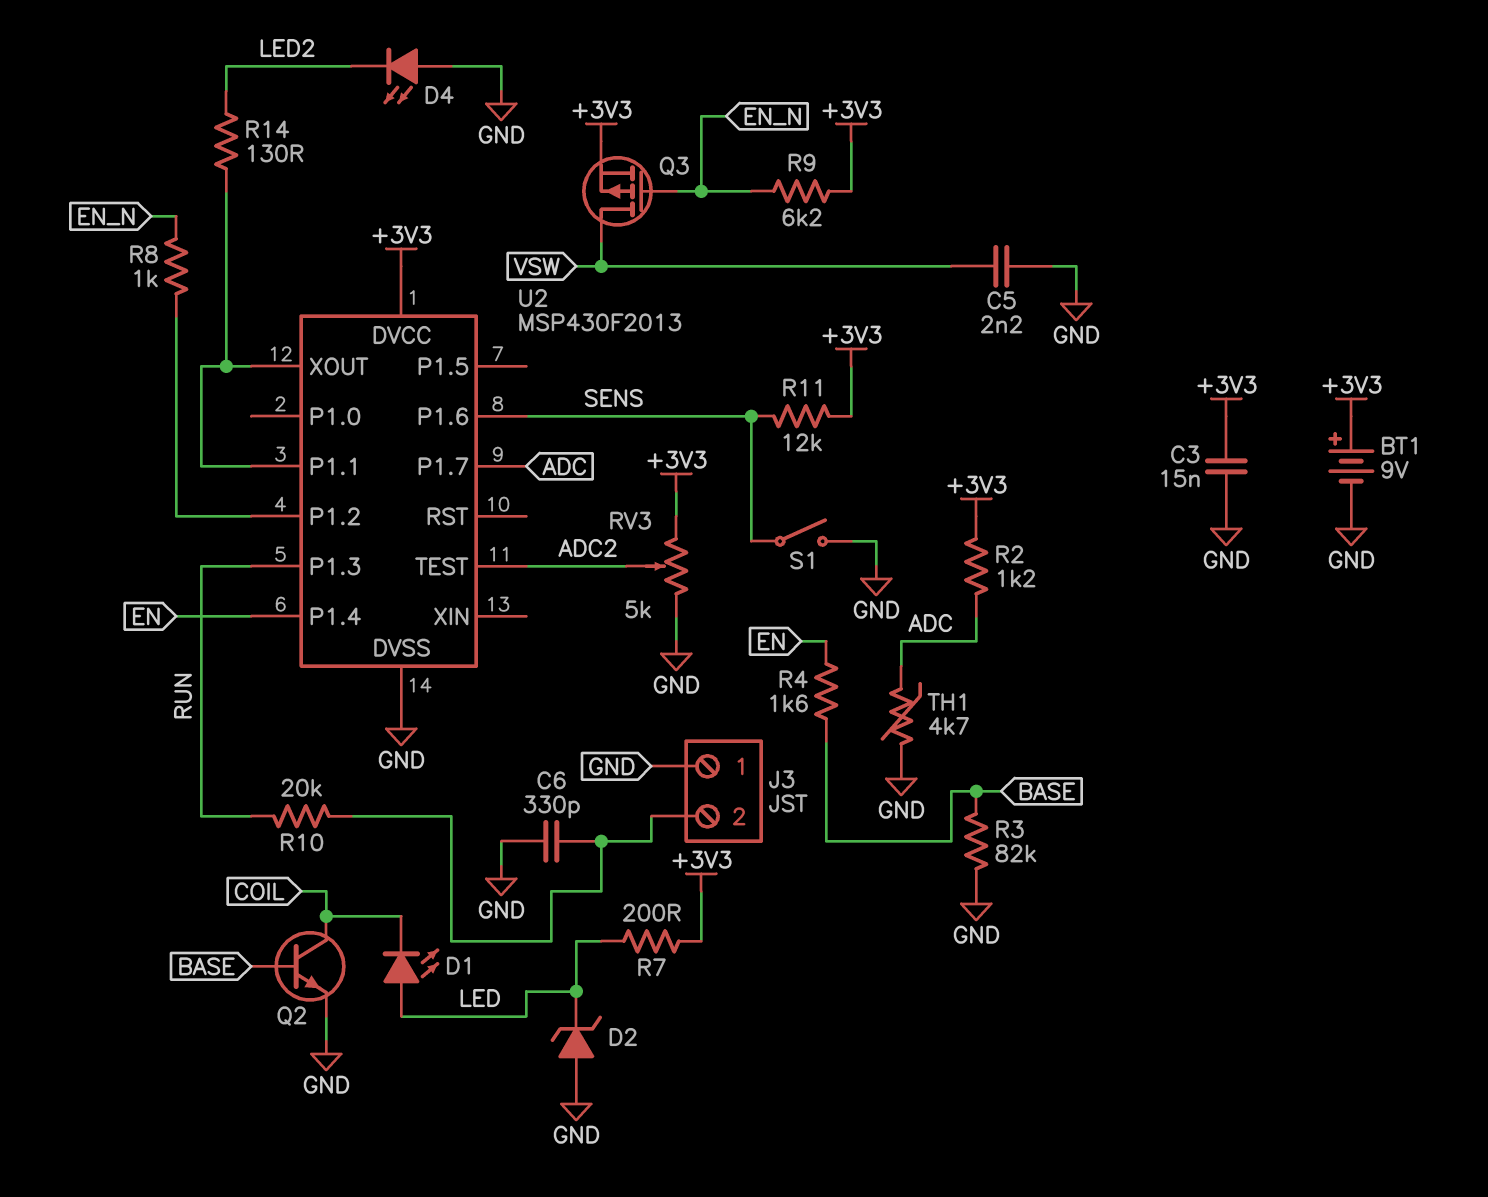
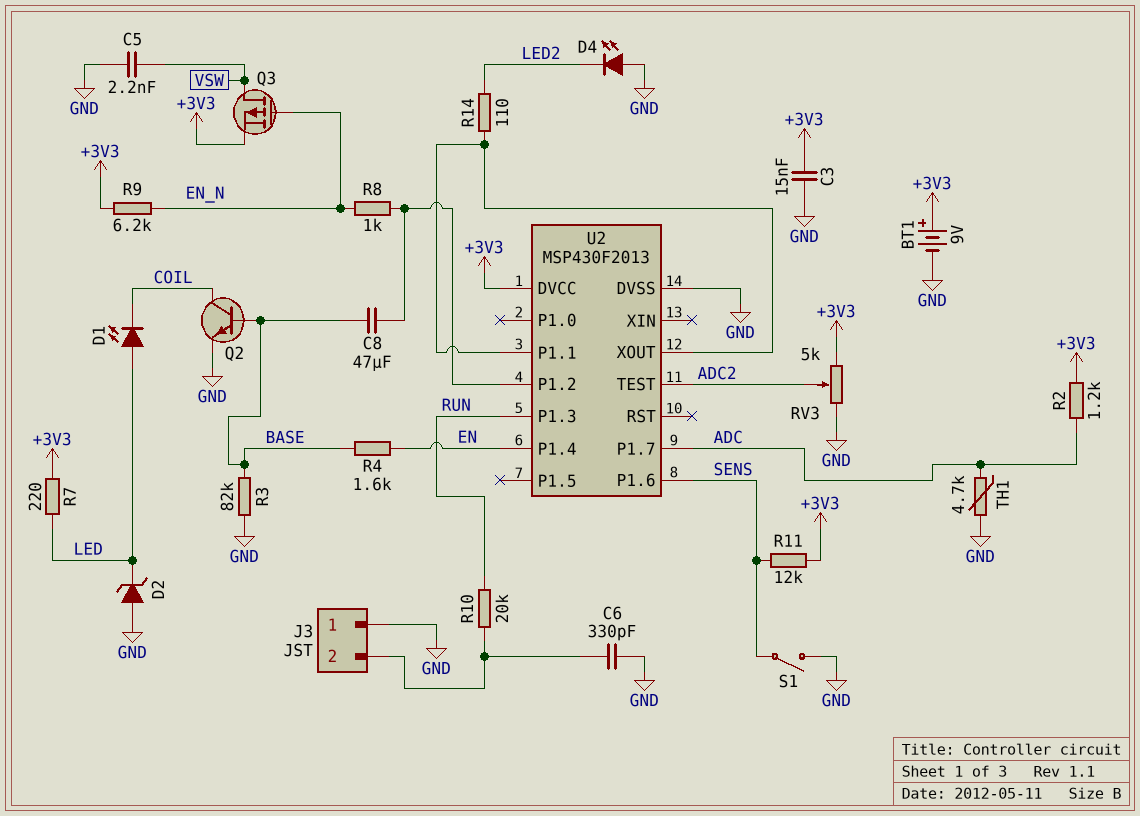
C8: none -> 47uF (BASE, U2/P1.2)
R7: 200 (+3V3, LED) -> 220 (+3V3, LED)
R14: 130 (LED2, U2/P1.1) -> 110 (LED2, U2/P1.1)

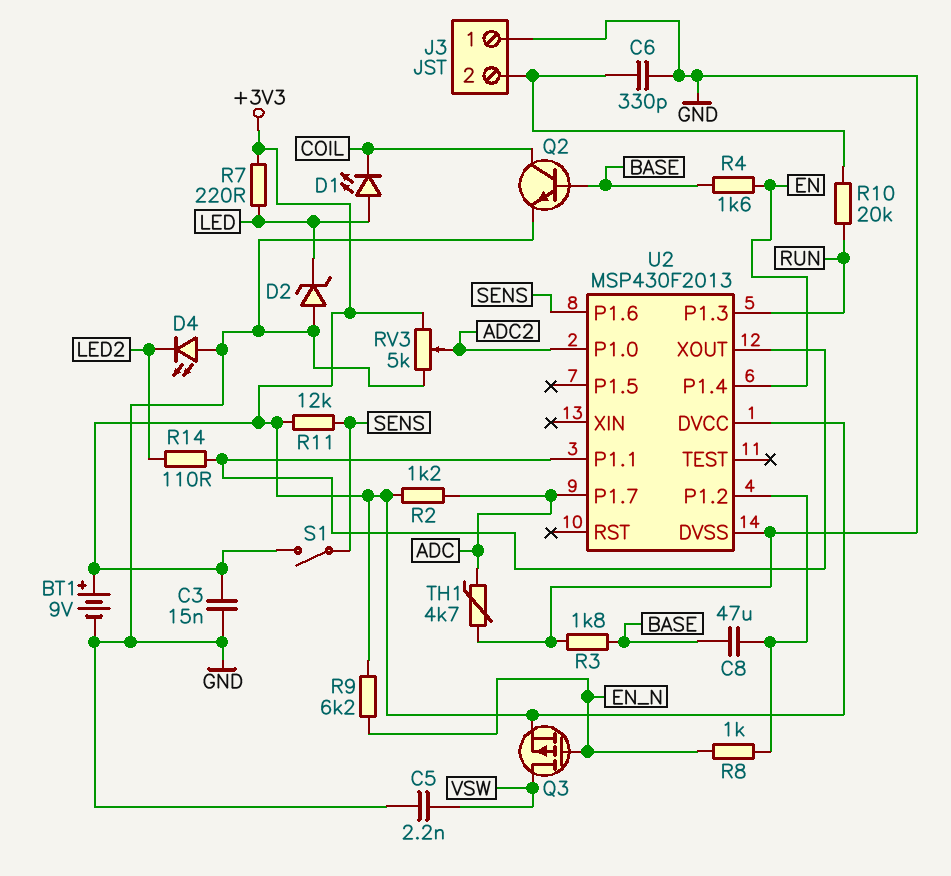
R3: 82k (BASE, GND) -> 1.8k (BASE, GND)
S1: switch (GND, SENS) -> switch (+3V3, SENS)
U2 pin P1.0: none -> ADC2
U2 pin TEST: ADC2 -> none

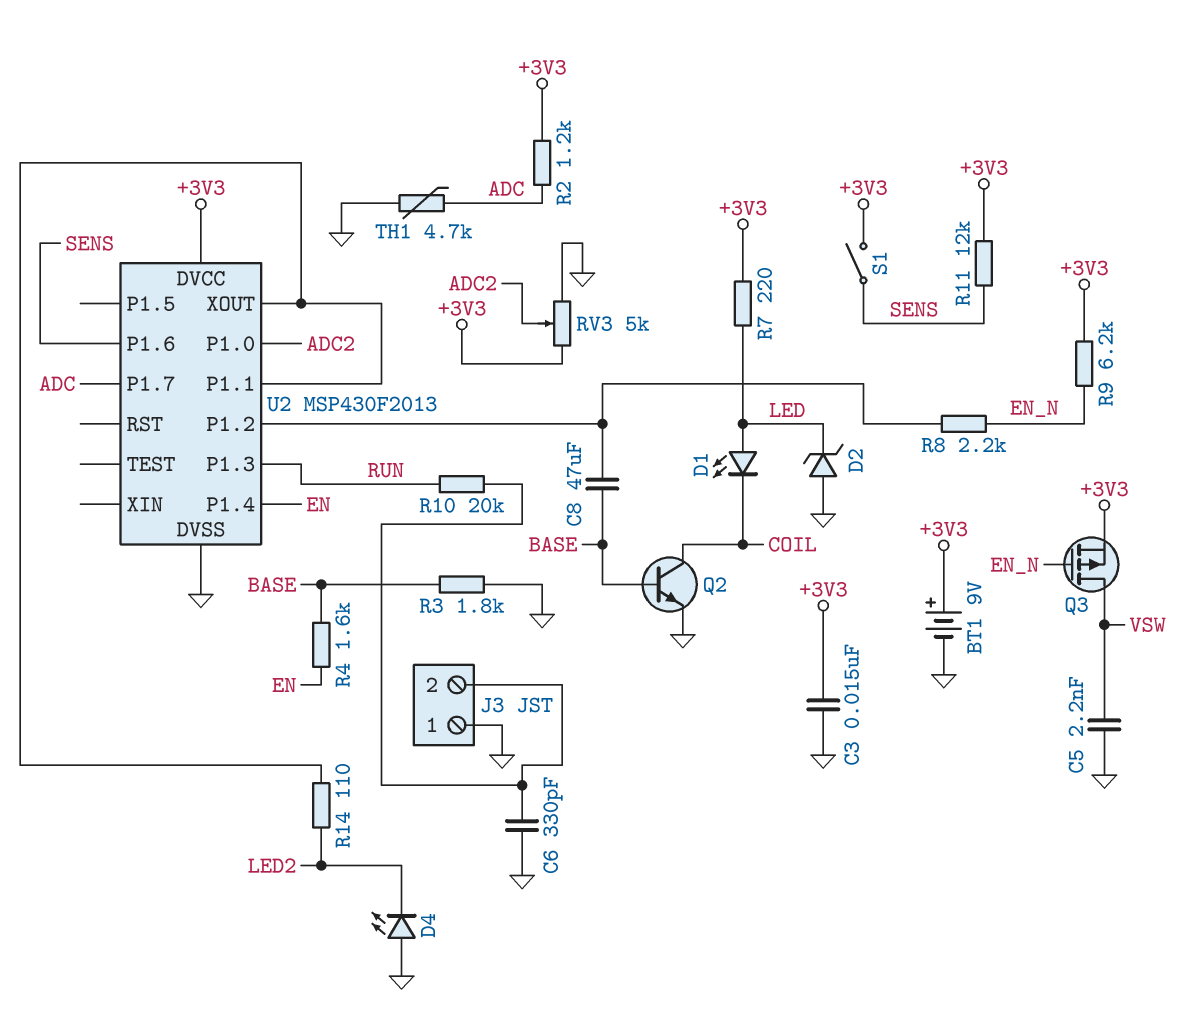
R8: 1k (EN_N, U2/P1.2) -> 2.2k (EN_N, U2/P1.2)

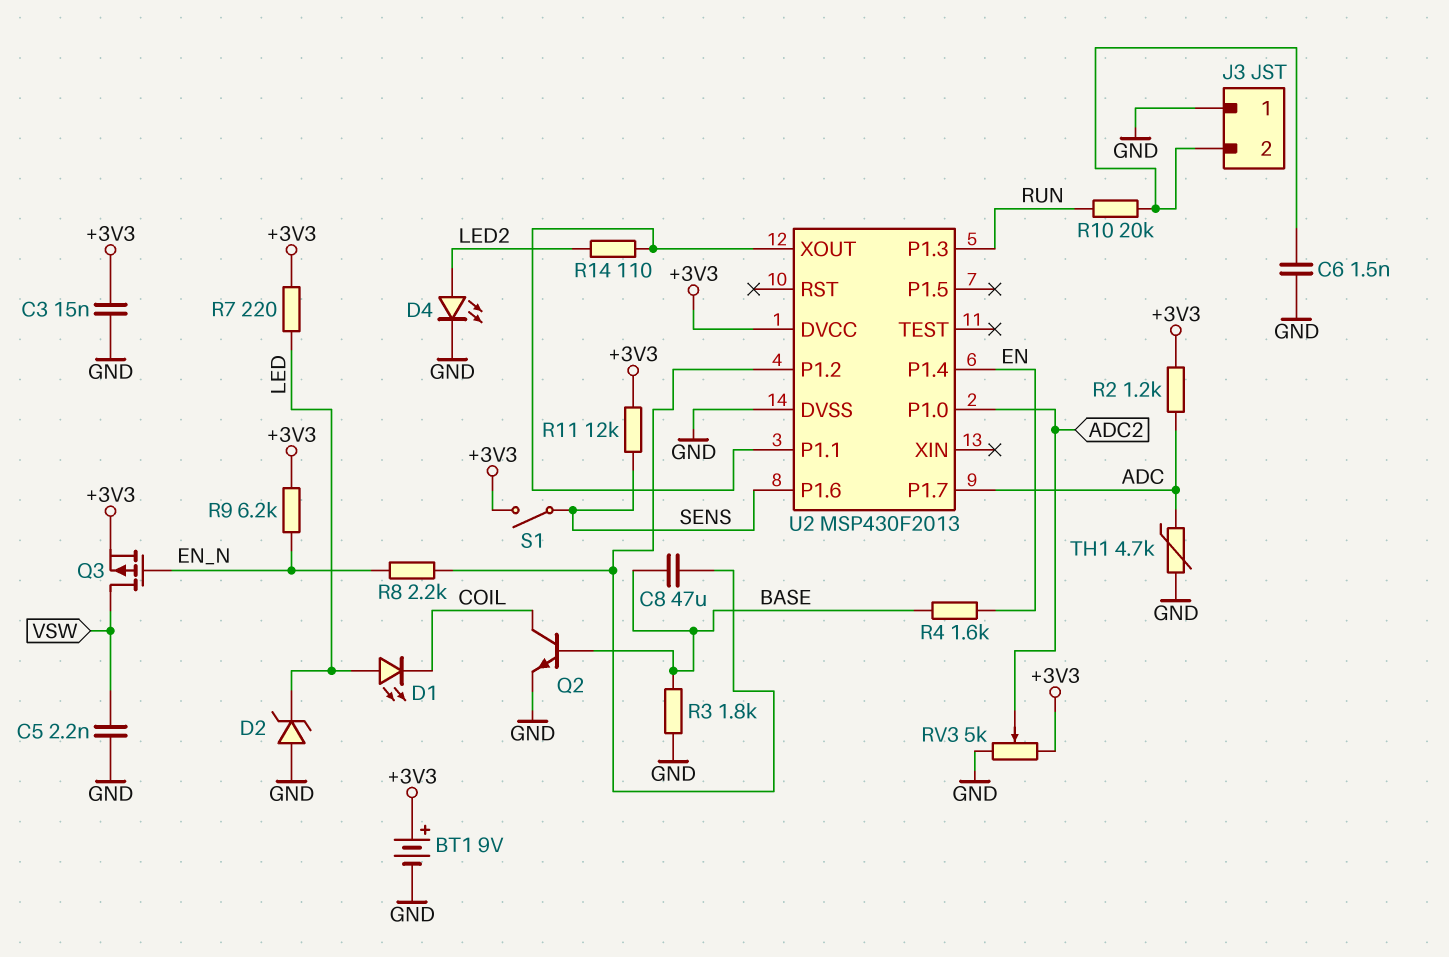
C6: 330pF (GND, J3/2) -> 1.5nF (GND, J3/2)
D4: LED (A GND, K LED2) -> LED (A LED2, K GND)

